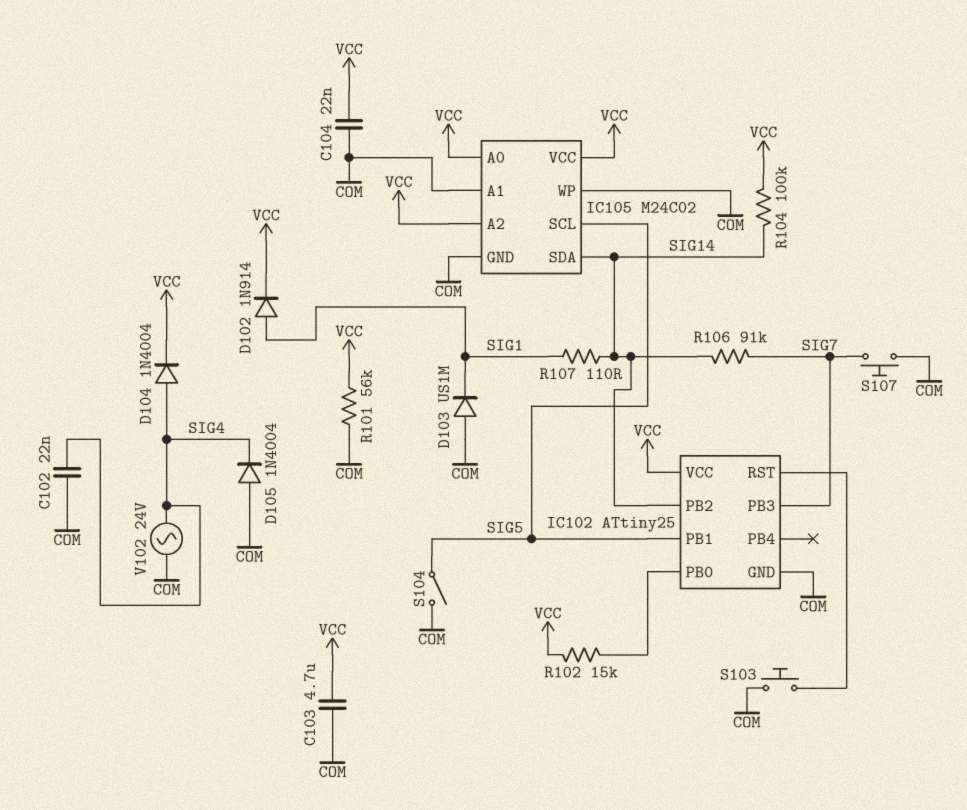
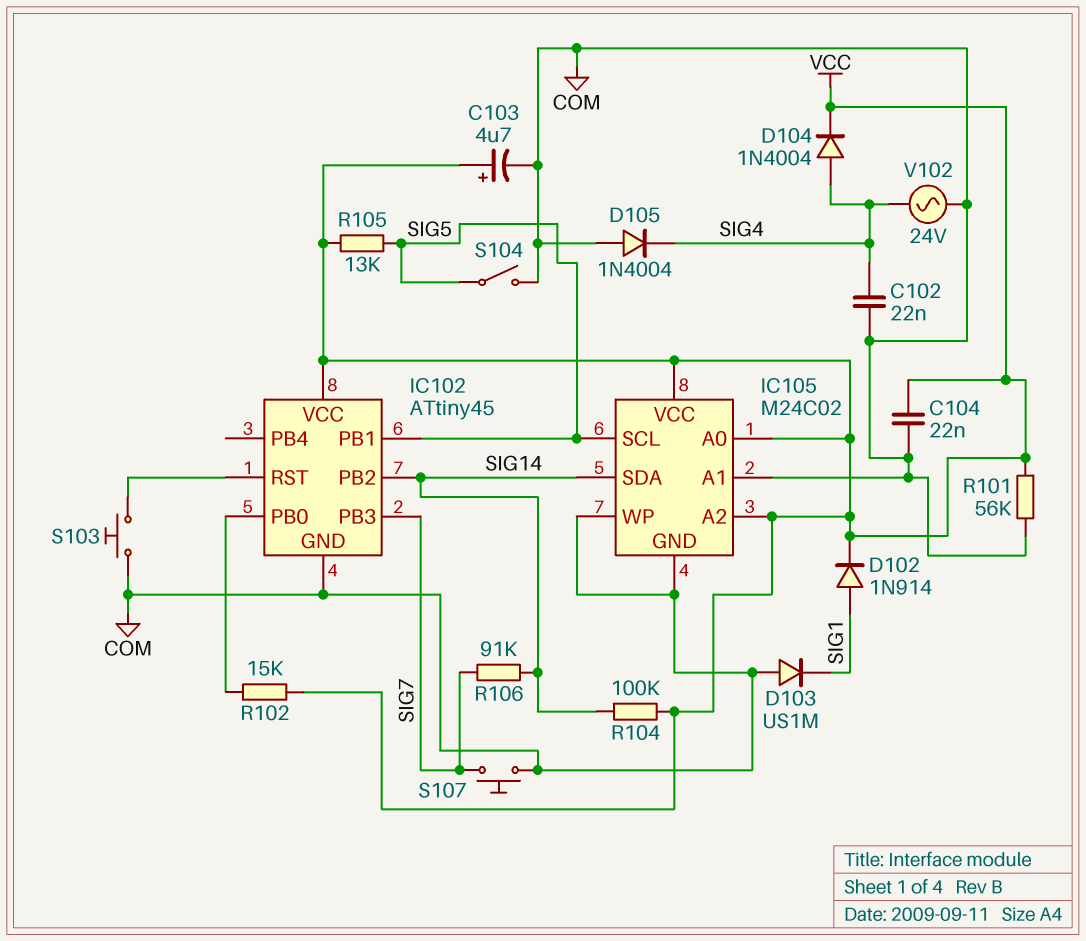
C103: 4.7uF (COM, VCC) -> 4.7uF (plus VCC, minus COM)
IC102: ATtiny25 -> ATtiny45
R105: none -> 13k (SIG5, VCC)
R107: 110 (SIG1, SIG14) -> none

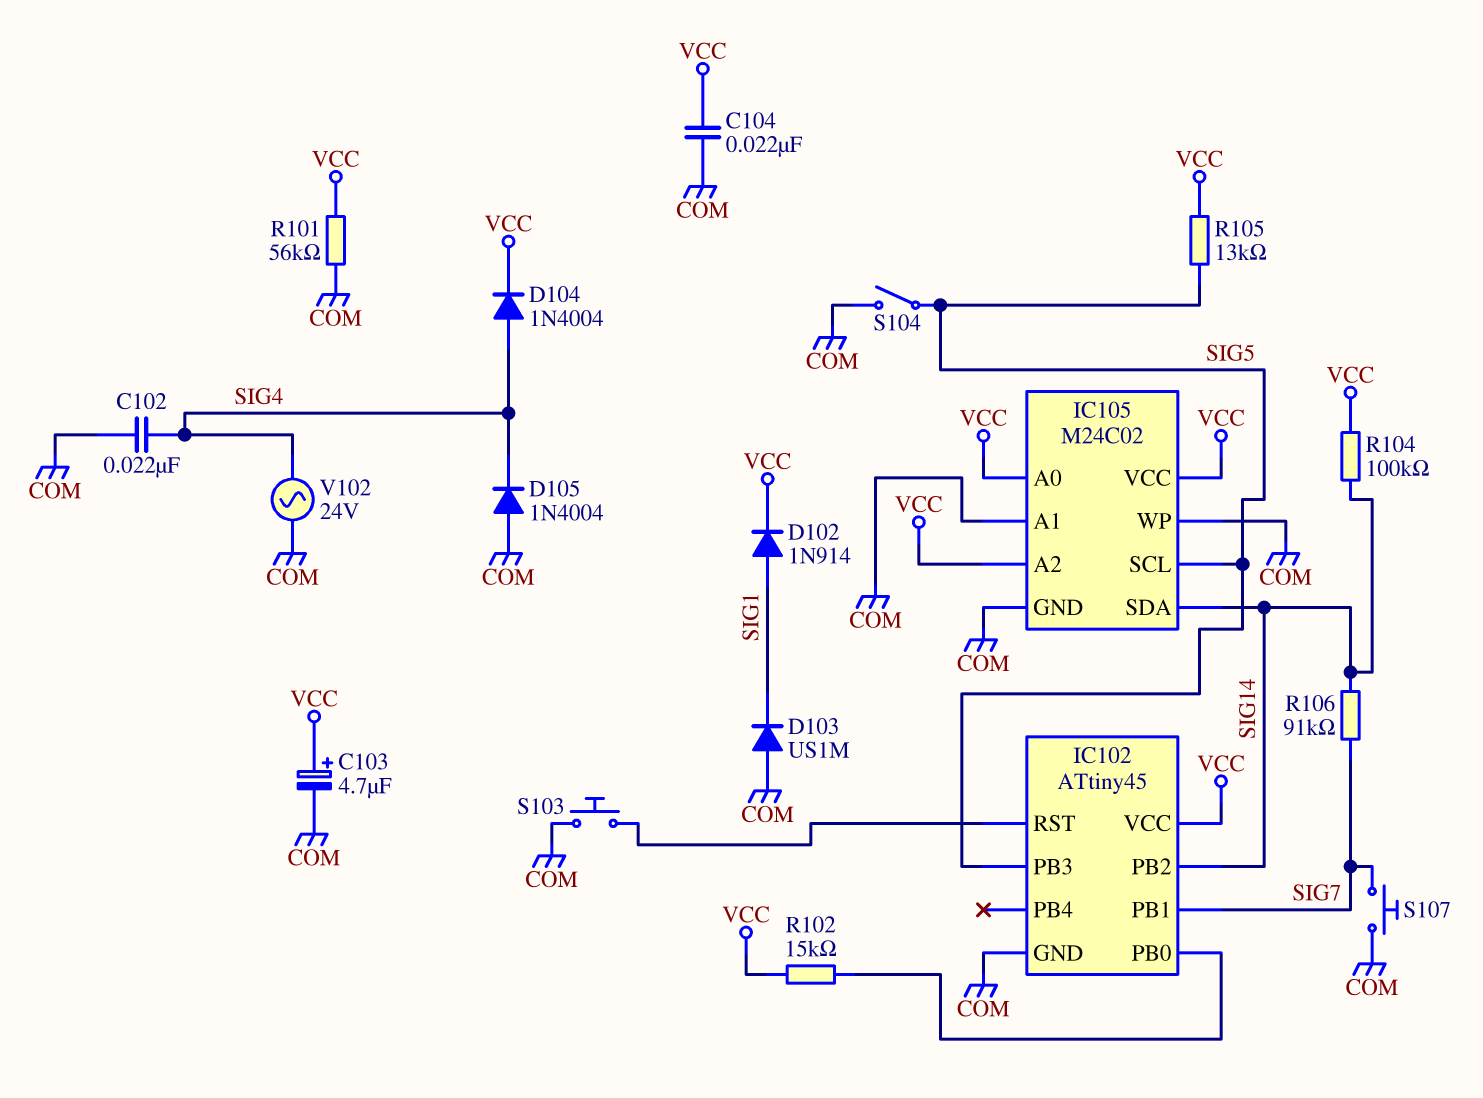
IC102 pin PB1: SIG5 -> SIG7
IC102 pin PB3: SIG7 -> SIG5

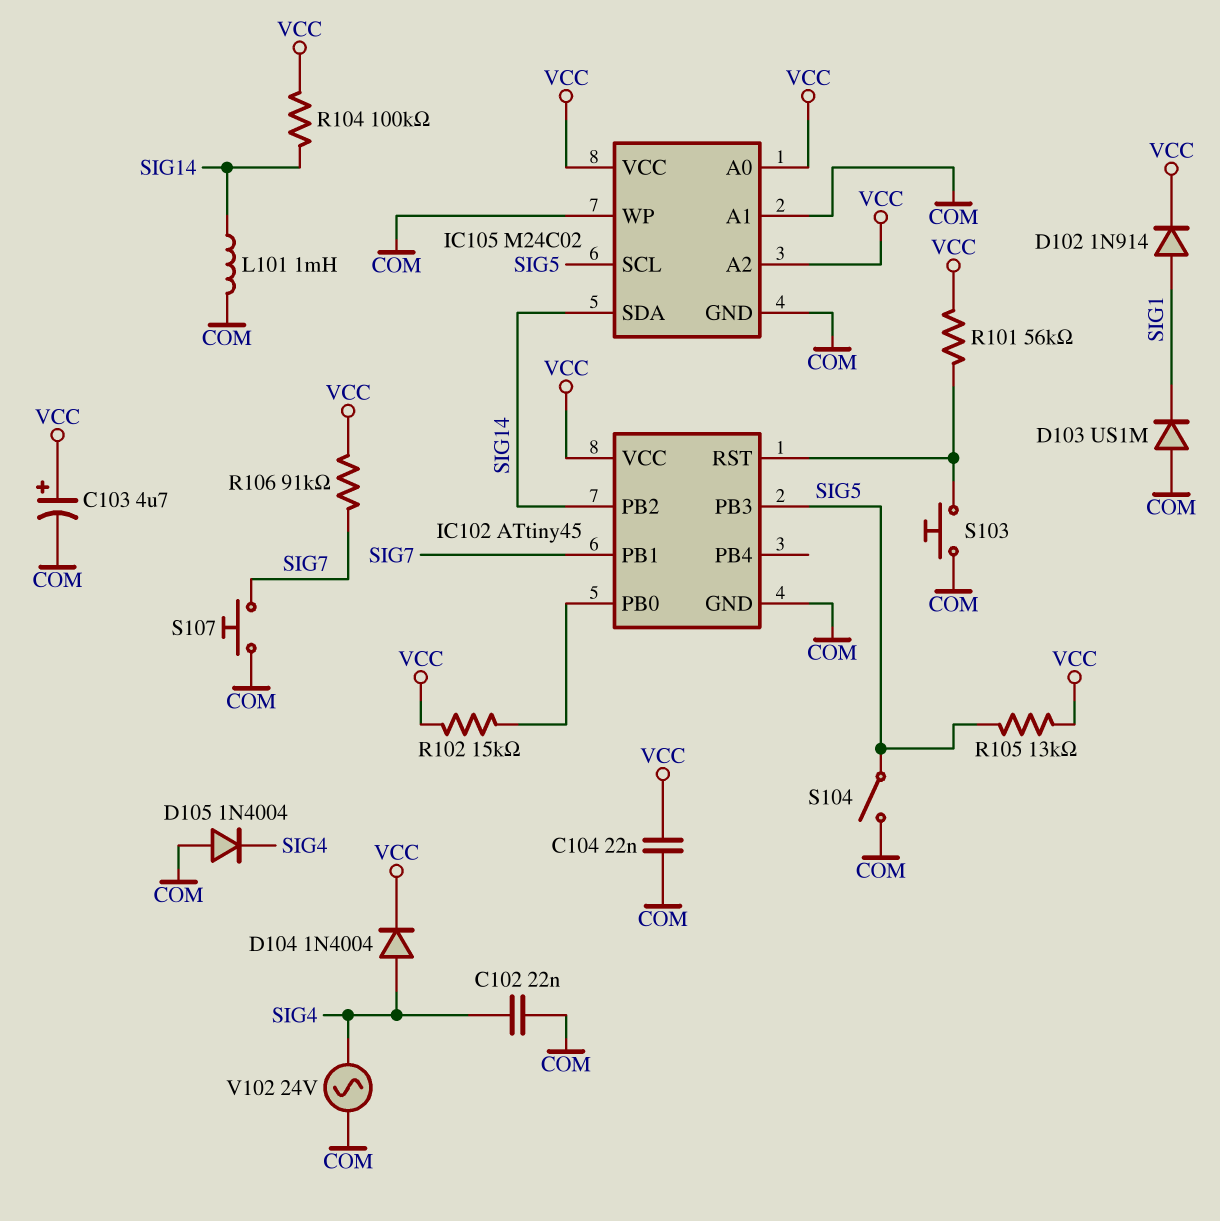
L101: none -> 1mH (COM, SIG14)
R101: 56k (COM, VCC) -> 56k (IC102/RST, VCC)
R106: 91k (SIG7, SIG14) -> 91k (SIG7, VCC)

